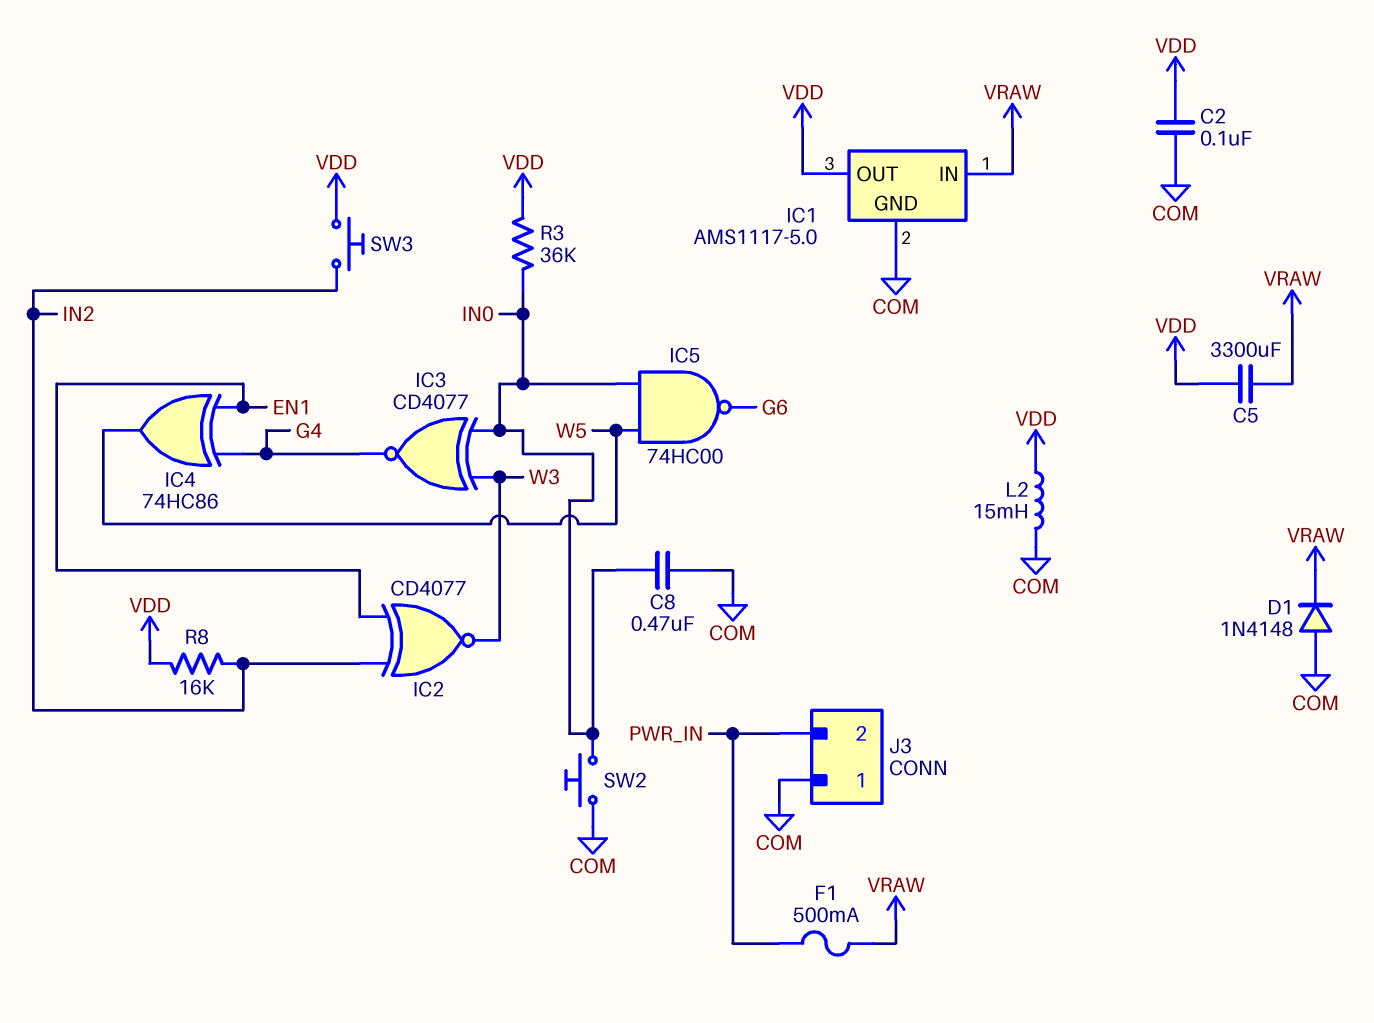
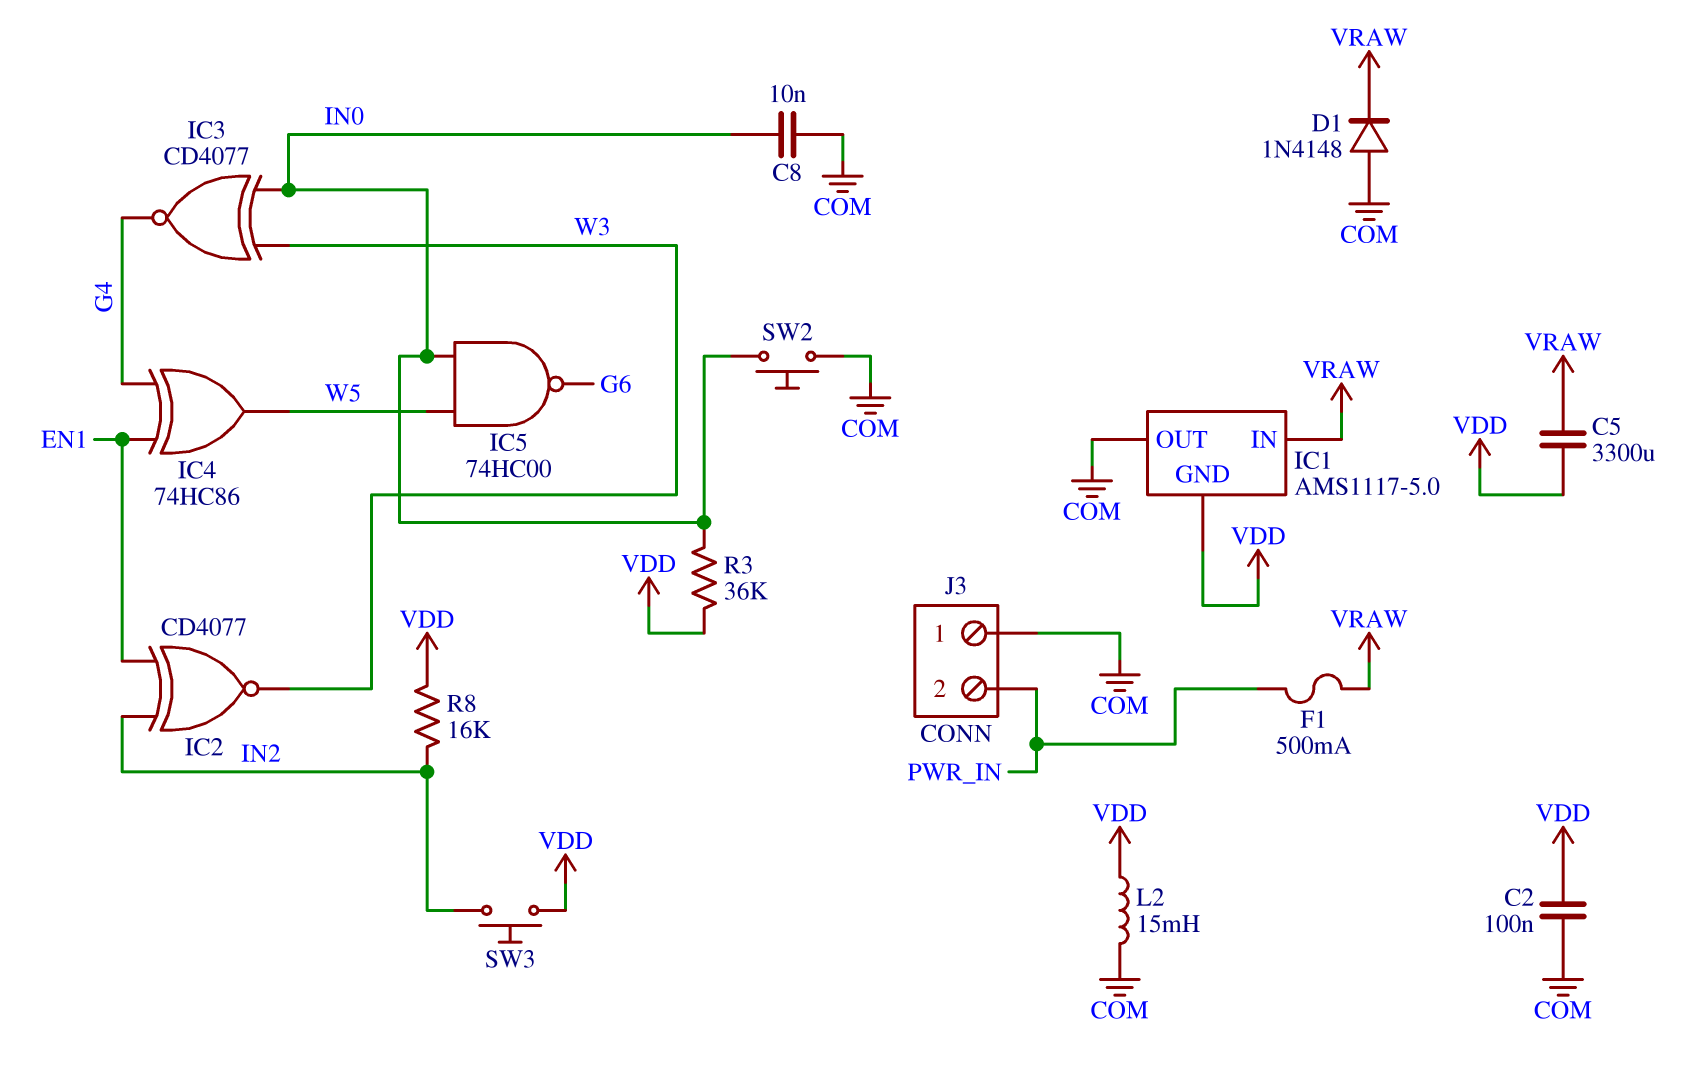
C8: 470nF (COM, IN0) -> 10nF (COM, IN0)
IC1 pin GND: COM -> VDD
IC1 pin OUT: VDD -> COM

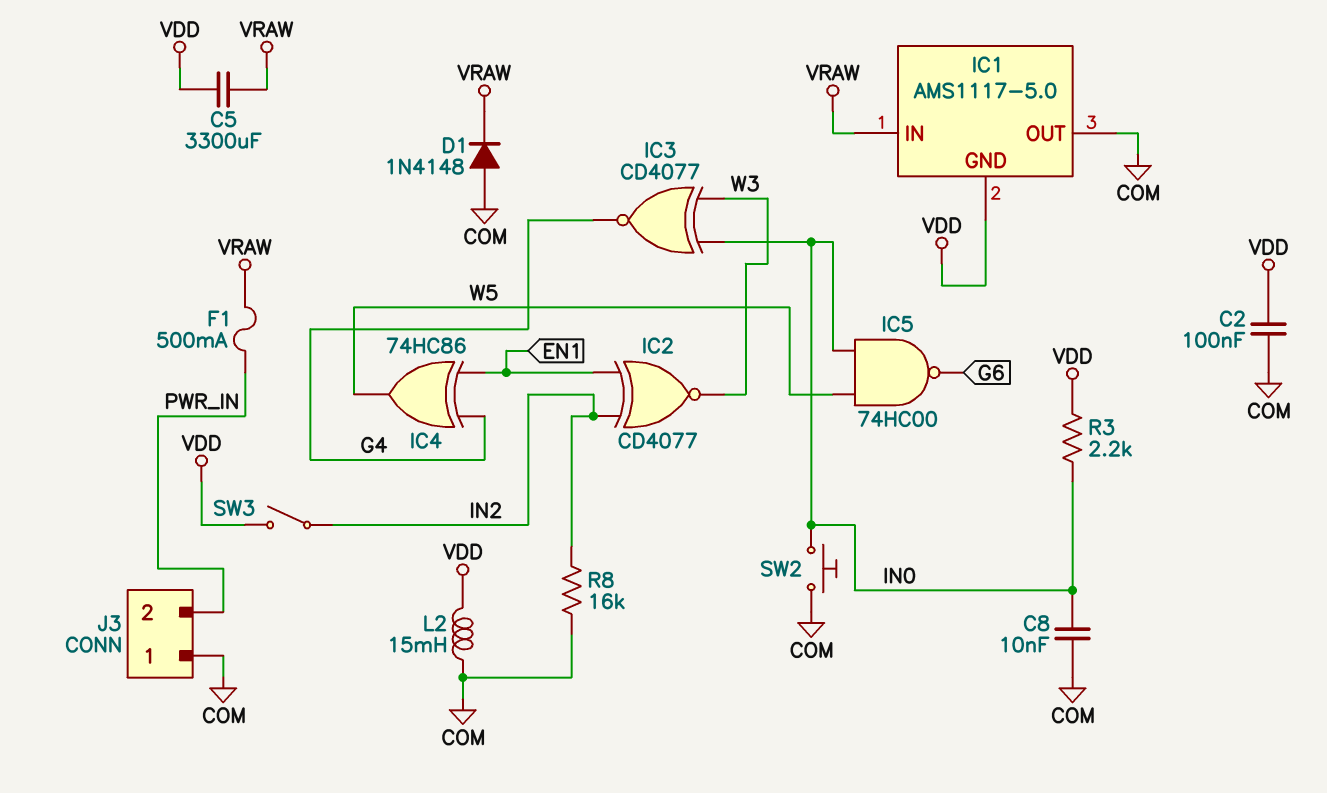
R3: 36k (IN0, VDD) -> 2.2k (IN0, VDD)
R8: 16k (IN2, VDD) -> 16k (COM, IN2)
SW3: button (IN2, VDD) -> switch (IN2, VDD)

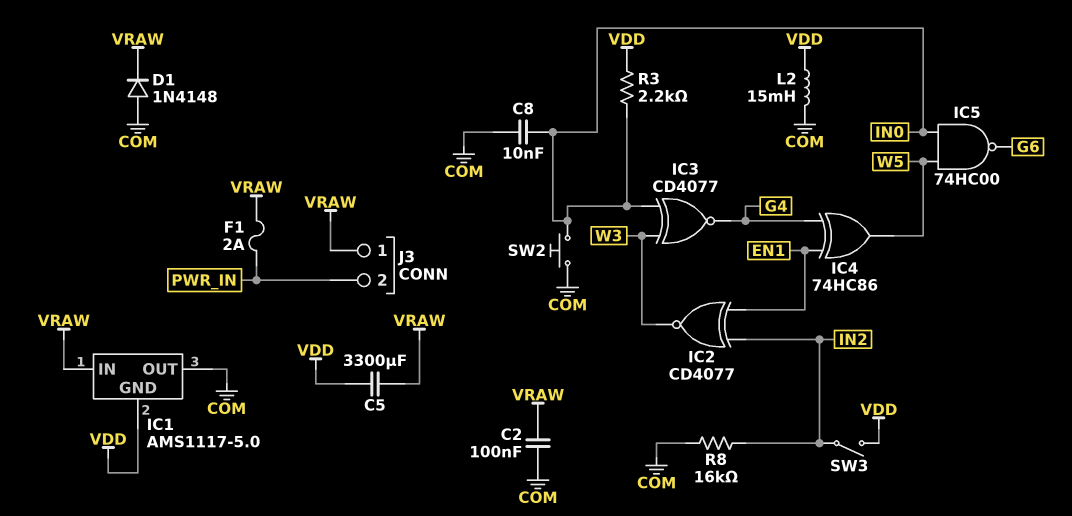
C2: 100nF (COM, VDD) -> 100nF (COM, VRAW)
F1: 500mA (PWR_IN, VRAW) -> 2A (PWR_IN, VRAW)
J3 pin 1: COM -> VRAW

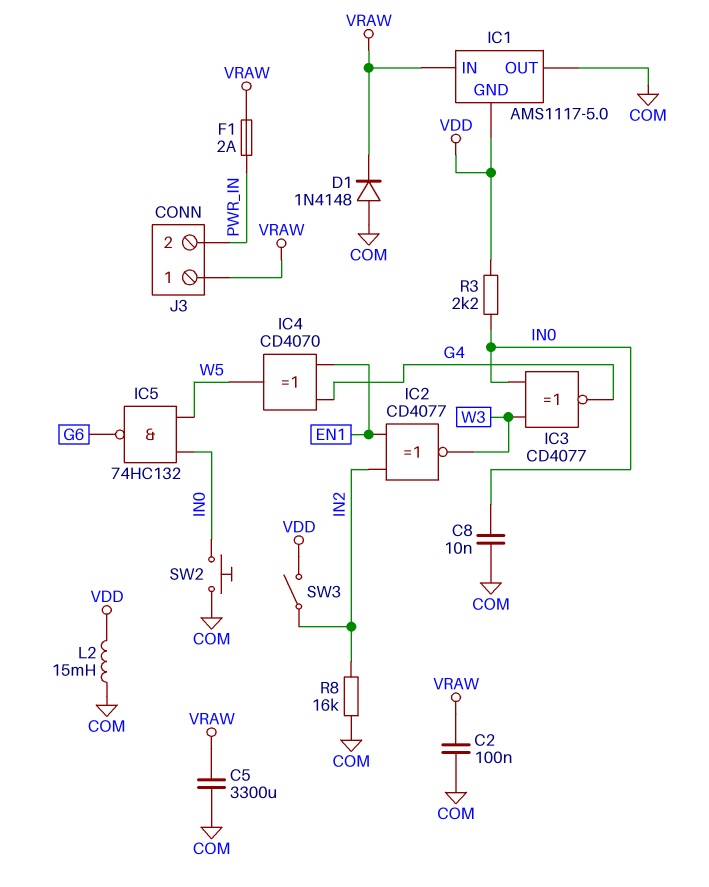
C5: 3300uF (VDD, VRAW) -> 3300uF (COM, VRAW)
IC4: XOR 74HC86 (in EN1, in G4, out W5) -> XOR CD4070 (in EN1, in G4, out W5)
IC5: NAND 74HC00 (in IN0, in W5, out G6) -> NAND 74HC132 (in IN0, in W5, out G6)

